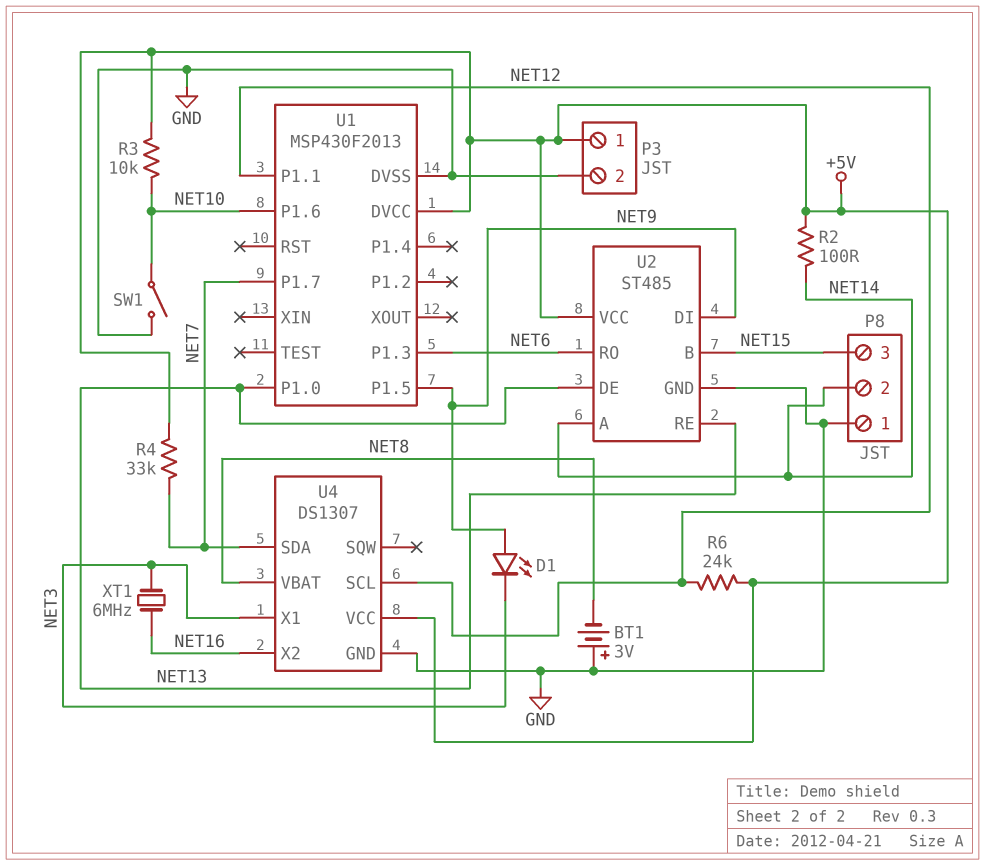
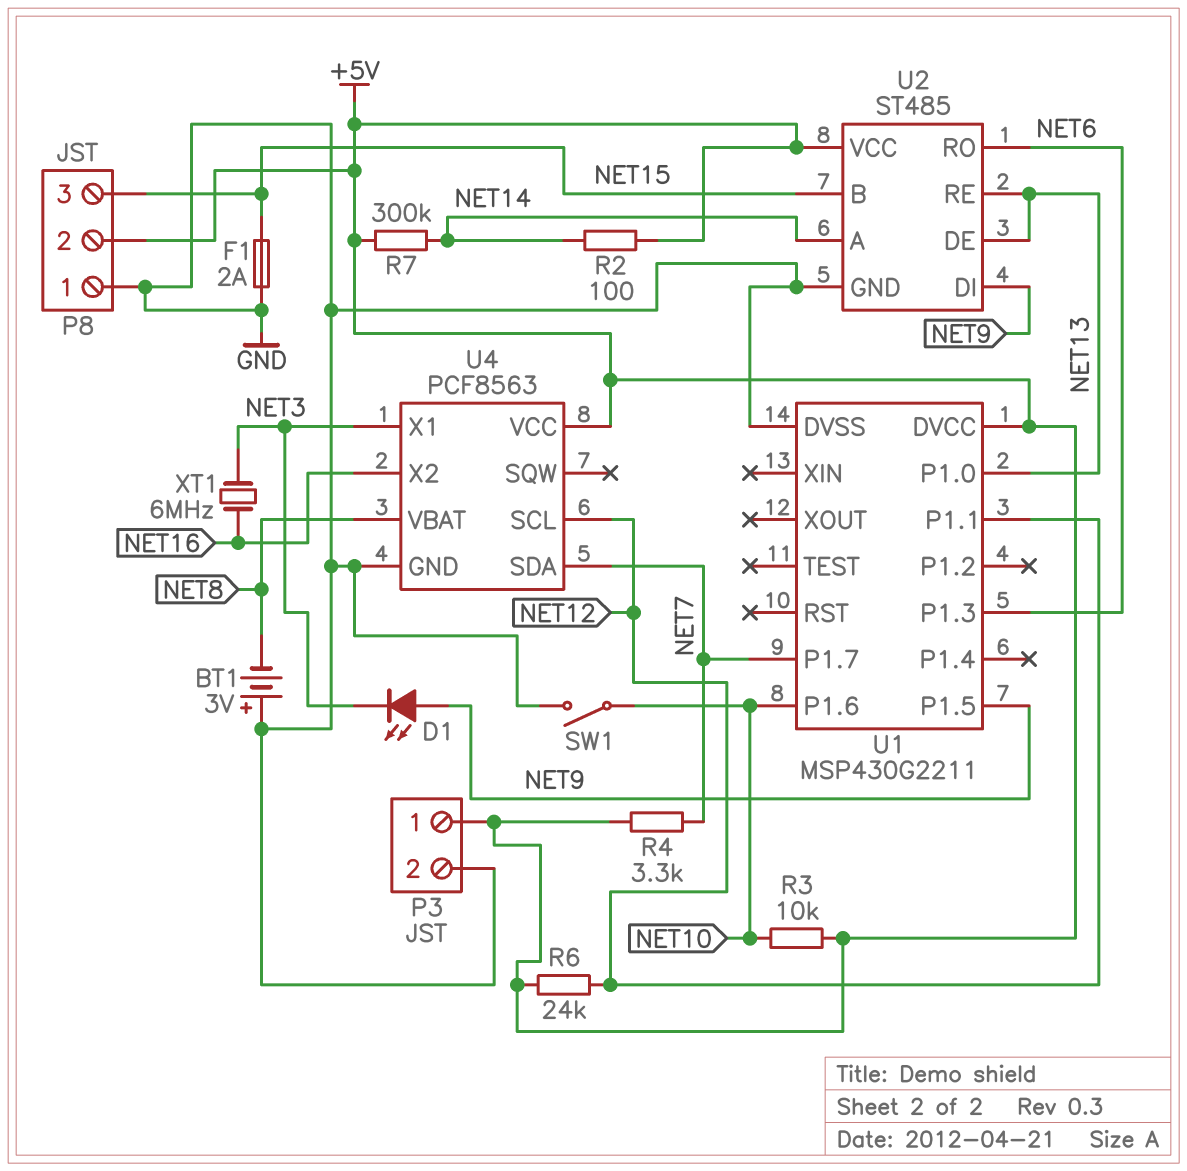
F1: none -> 2A (GND, NET15)
P8 pin 2: NET14 -> +5V
R4: 33k (+5V, NET7) -> 3.3k (+5V, NET7)
R7: none -> 300k (+5V, NET14)
U1: MSP430F2013 -> MSP430G2211
U4: DS1307 -> PCF8563

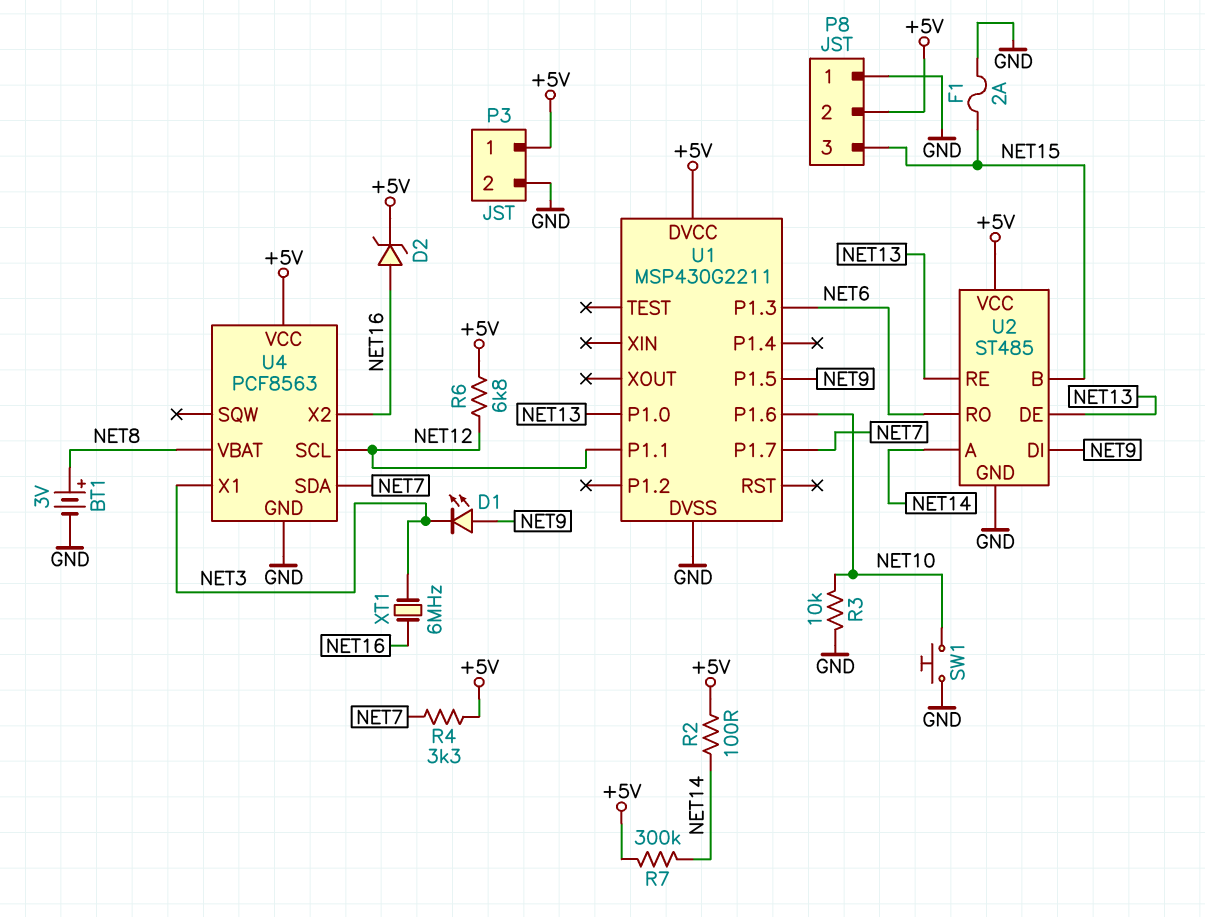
BT1: 3V (plus GND, minus NET8) -> 3V (plus NET8, minus GND)
D2: none -> zener (A NET16, K +5V)
R3: 10k (+5V, NET10) -> 10k (GND, NET10)
R6: 24k (+5V, NET12) -> 6.8k (+5V, NET12)
SW1: switch (GND, NET10) -> button (GND, NET10)

